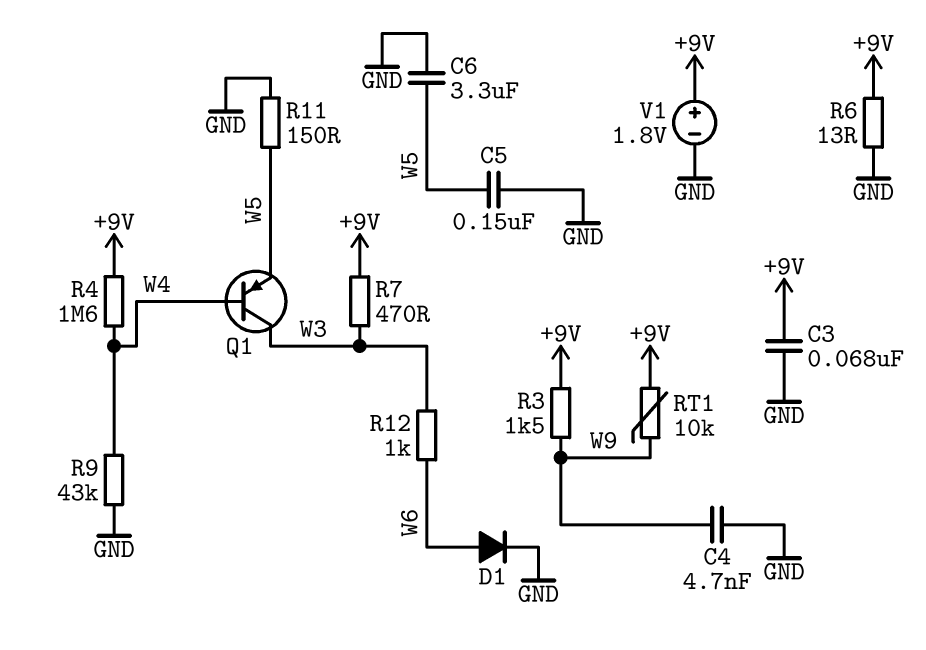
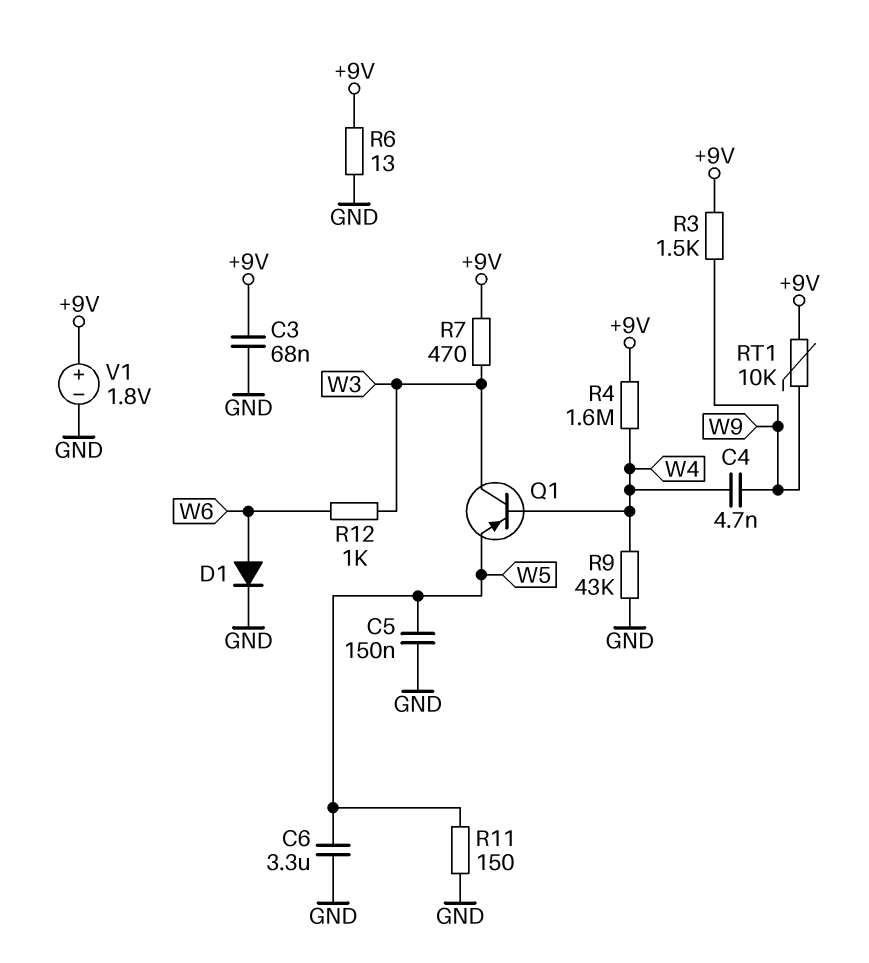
C4: 4.7nF (GND, W9) -> 4.7nF (W4, W9)

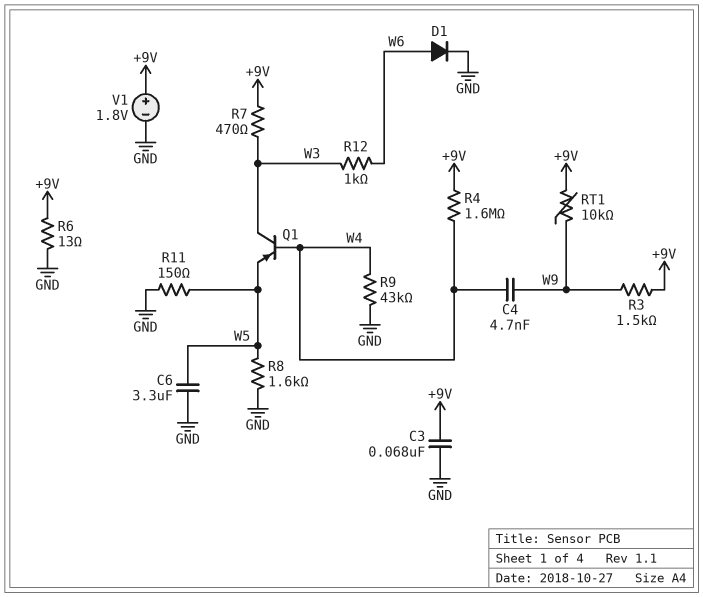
C5: 150nF (GND, W5) -> none
R8: none -> 1.6k (GND, W5)

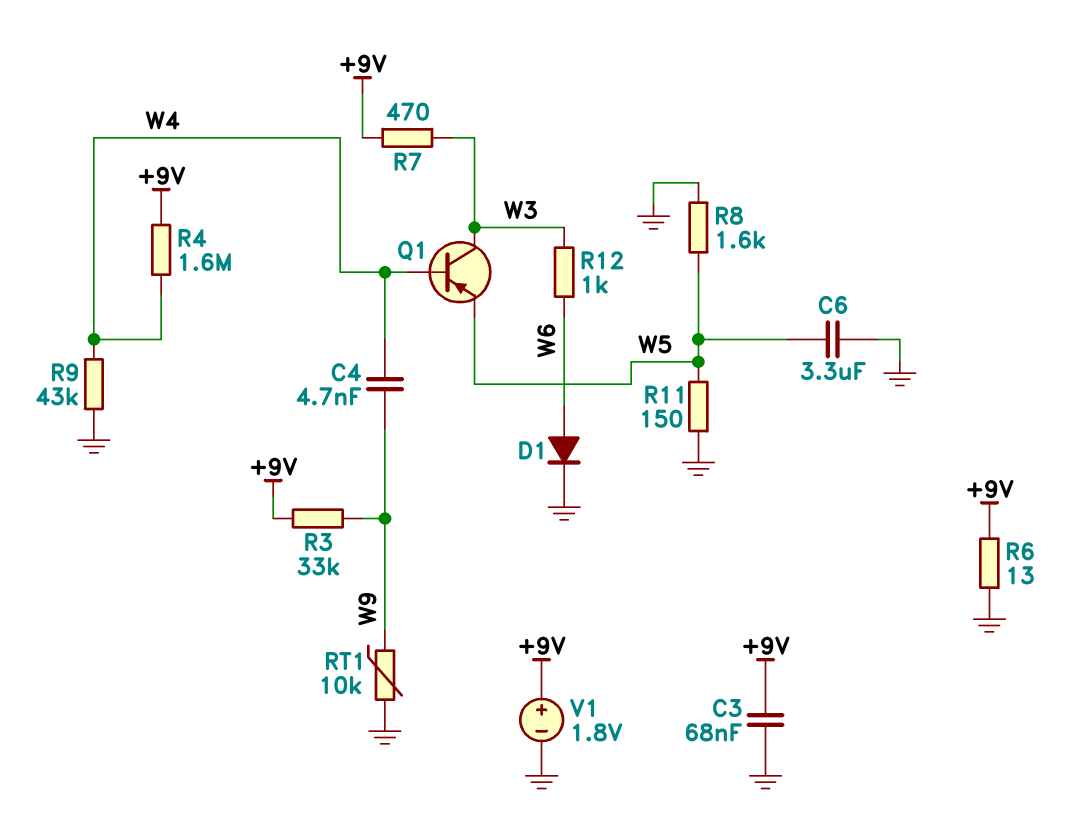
R3: 1.5k (+9V, W9) -> 33k (+9V, W9)
RT1: 10k (+9V, W9) -> 10k (GND, W9)

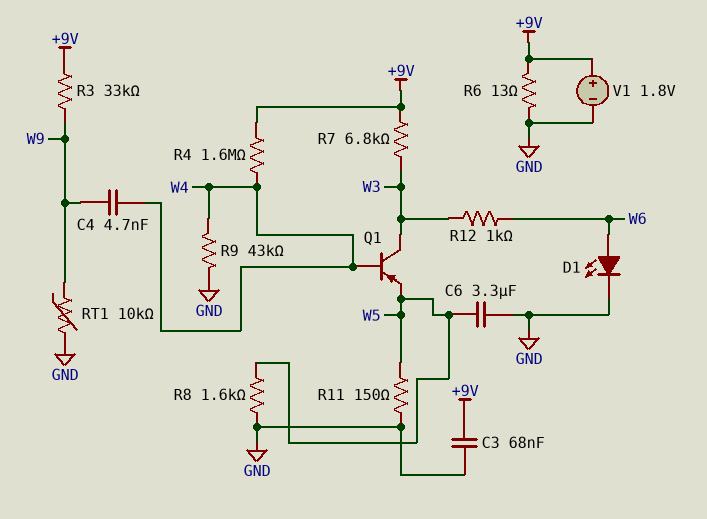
D1: diode (A W6, K GND) -> LED (A W6, K GND)
R7: 470 (+9V, W3) -> 6.8k (+9V, W3)

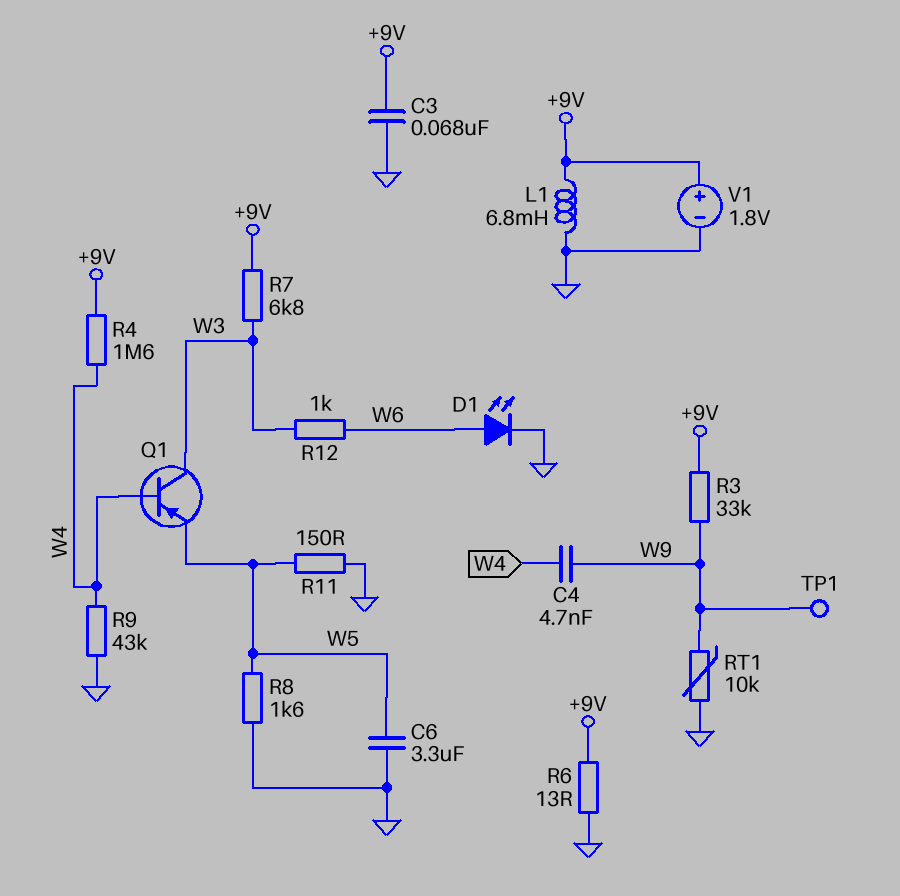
L1: none -> 6.8mH (+9V, GND)
TP1: none -> test point (W9)

